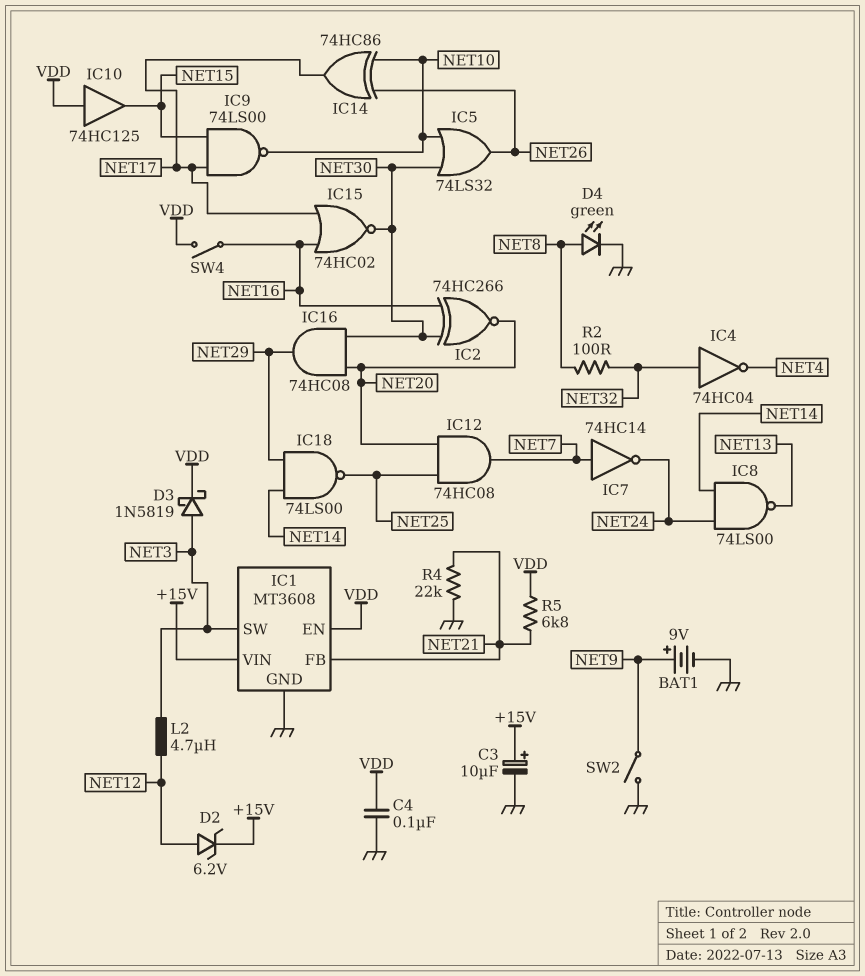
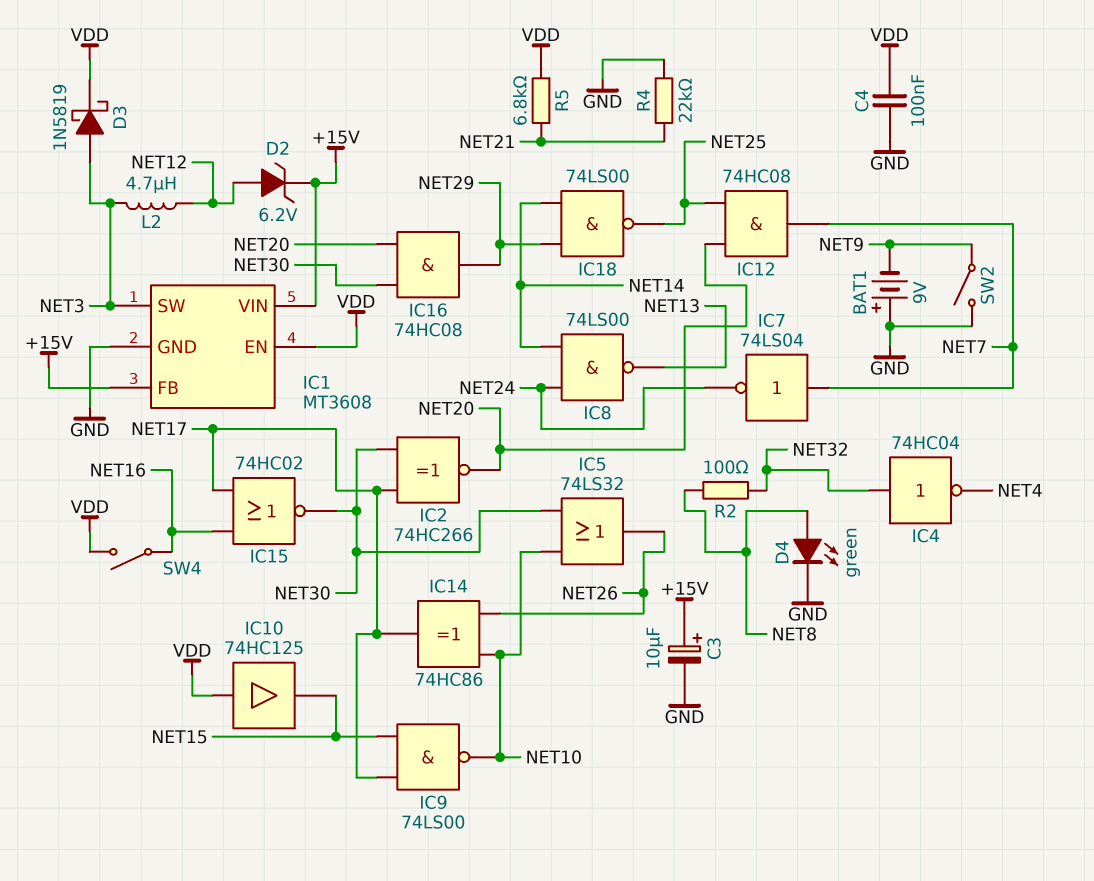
BAT1: 9V (plus NET9, minus GND) -> 9V (plus GND, minus NET9)
IC1 pin FB: NET21 -> +15V
IC2: XNOR 74HC266 (in NET16, in NET30, out NET20) -> XNOR 74HC266 (in NET17, in NET30, out NET20)
IC7: NOT 74HC14 (in NET7, out NET24) -> NOT 74LS04 (in NET7, out NET24)

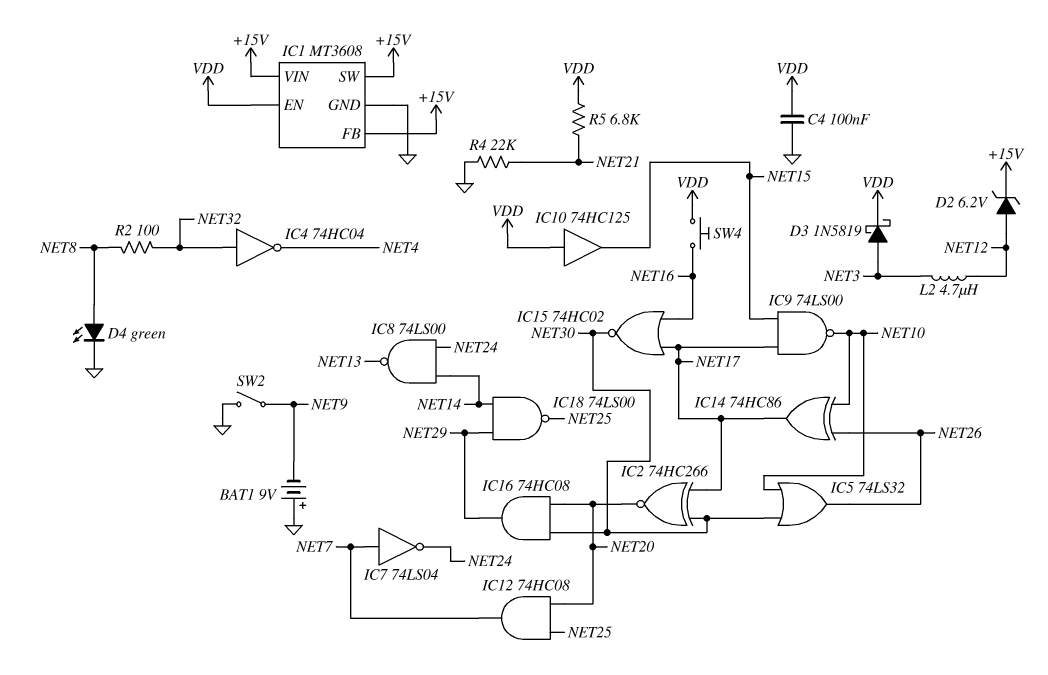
C3: 10uF (plus +15V, minus GND) -> none
IC1 pin SW: NET3 -> +15V
SW4: switch (NET16, VDD) -> button (NET16, VDD)

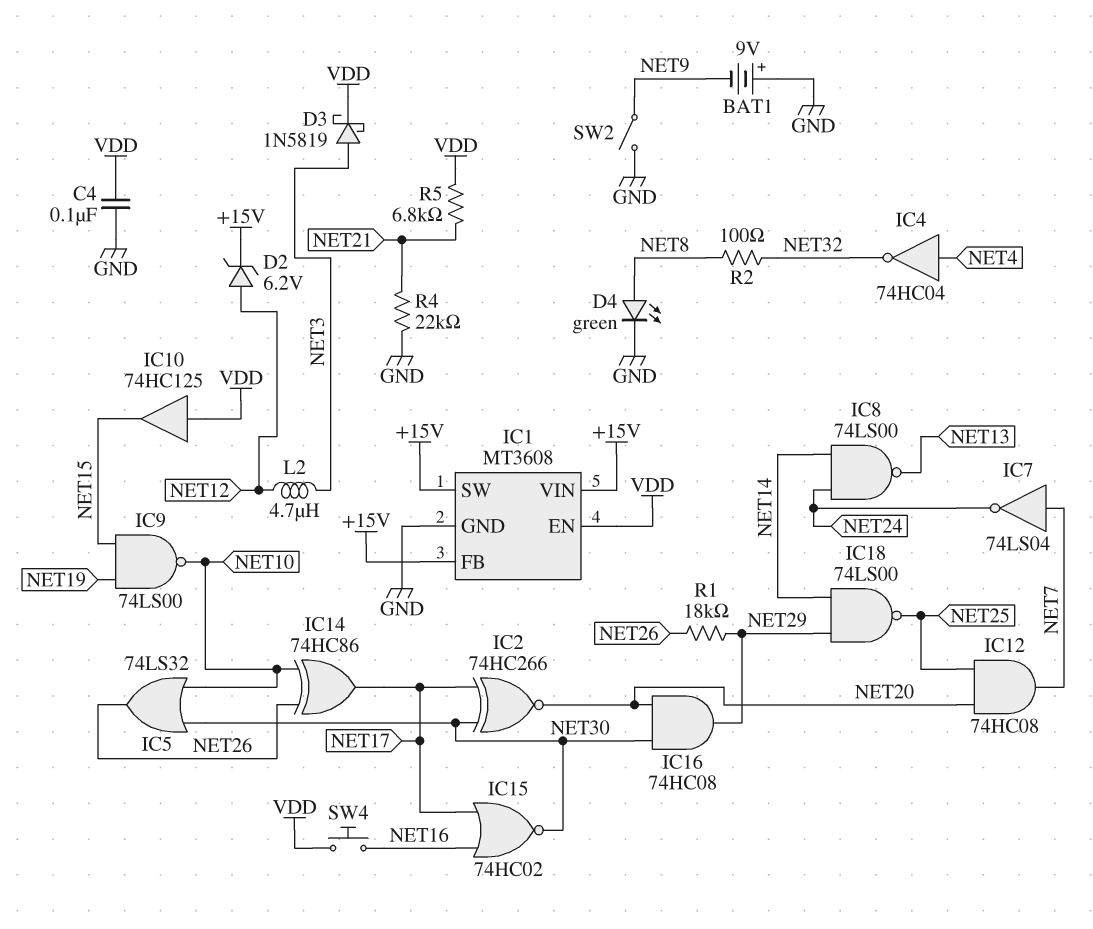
IC4: NOT 74HC04 (in NET32, out NET4) -> NOT 74HC04 (in NET4, out NET32)
IC9: NAND 74LS00 (in NET15, in NET17, out NET10) -> NAND 74LS00 (in NET15, in NET19, out NET10)
R1: none -> 18k (NET26, NET29)

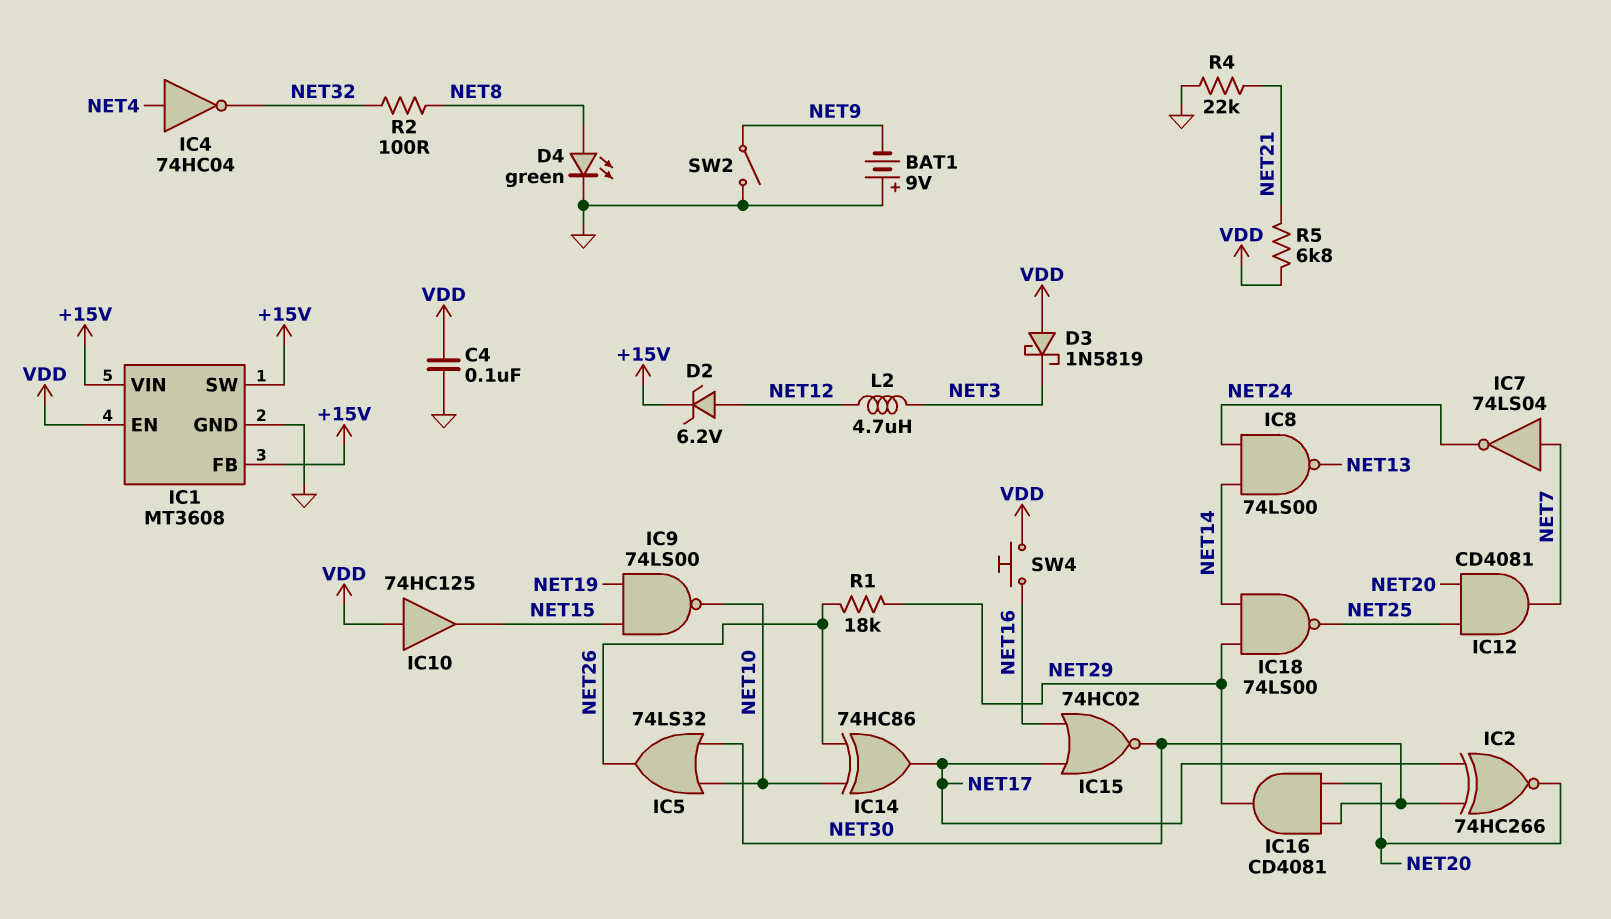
D3: schottky 1N5819 (A NET3, K VDD) -> schottky 1N5819 (A VDD, K NET3)
IC12: AND 74HC08 (in NET20, in NET25, out NET7) -> AND CD4081 (in NET20, in NET25, out NET7)
IC16: AND 74HC08 (in NET20, in NET30, out NET29) -> AND CD4081 (in NET20, in NET30, out NET29)

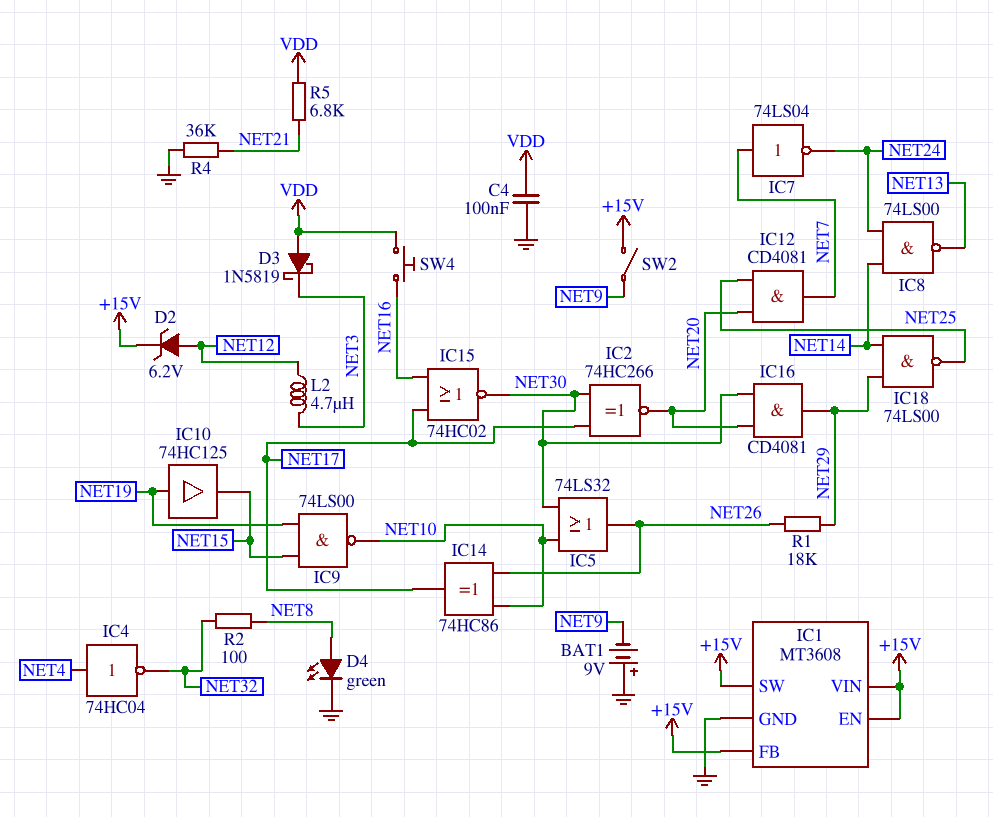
IC1 pin EN: VDD -> +15V
IC10: buffer 74HC125 (in VDD, out NET15) -> buffer 74HC125 (in NET19, out NET15)
R4: 22k (GND, NET21) -> 36k (GND, NET21)
SW2: switch (GND, NET9) -> switch (+15V, NET9)

